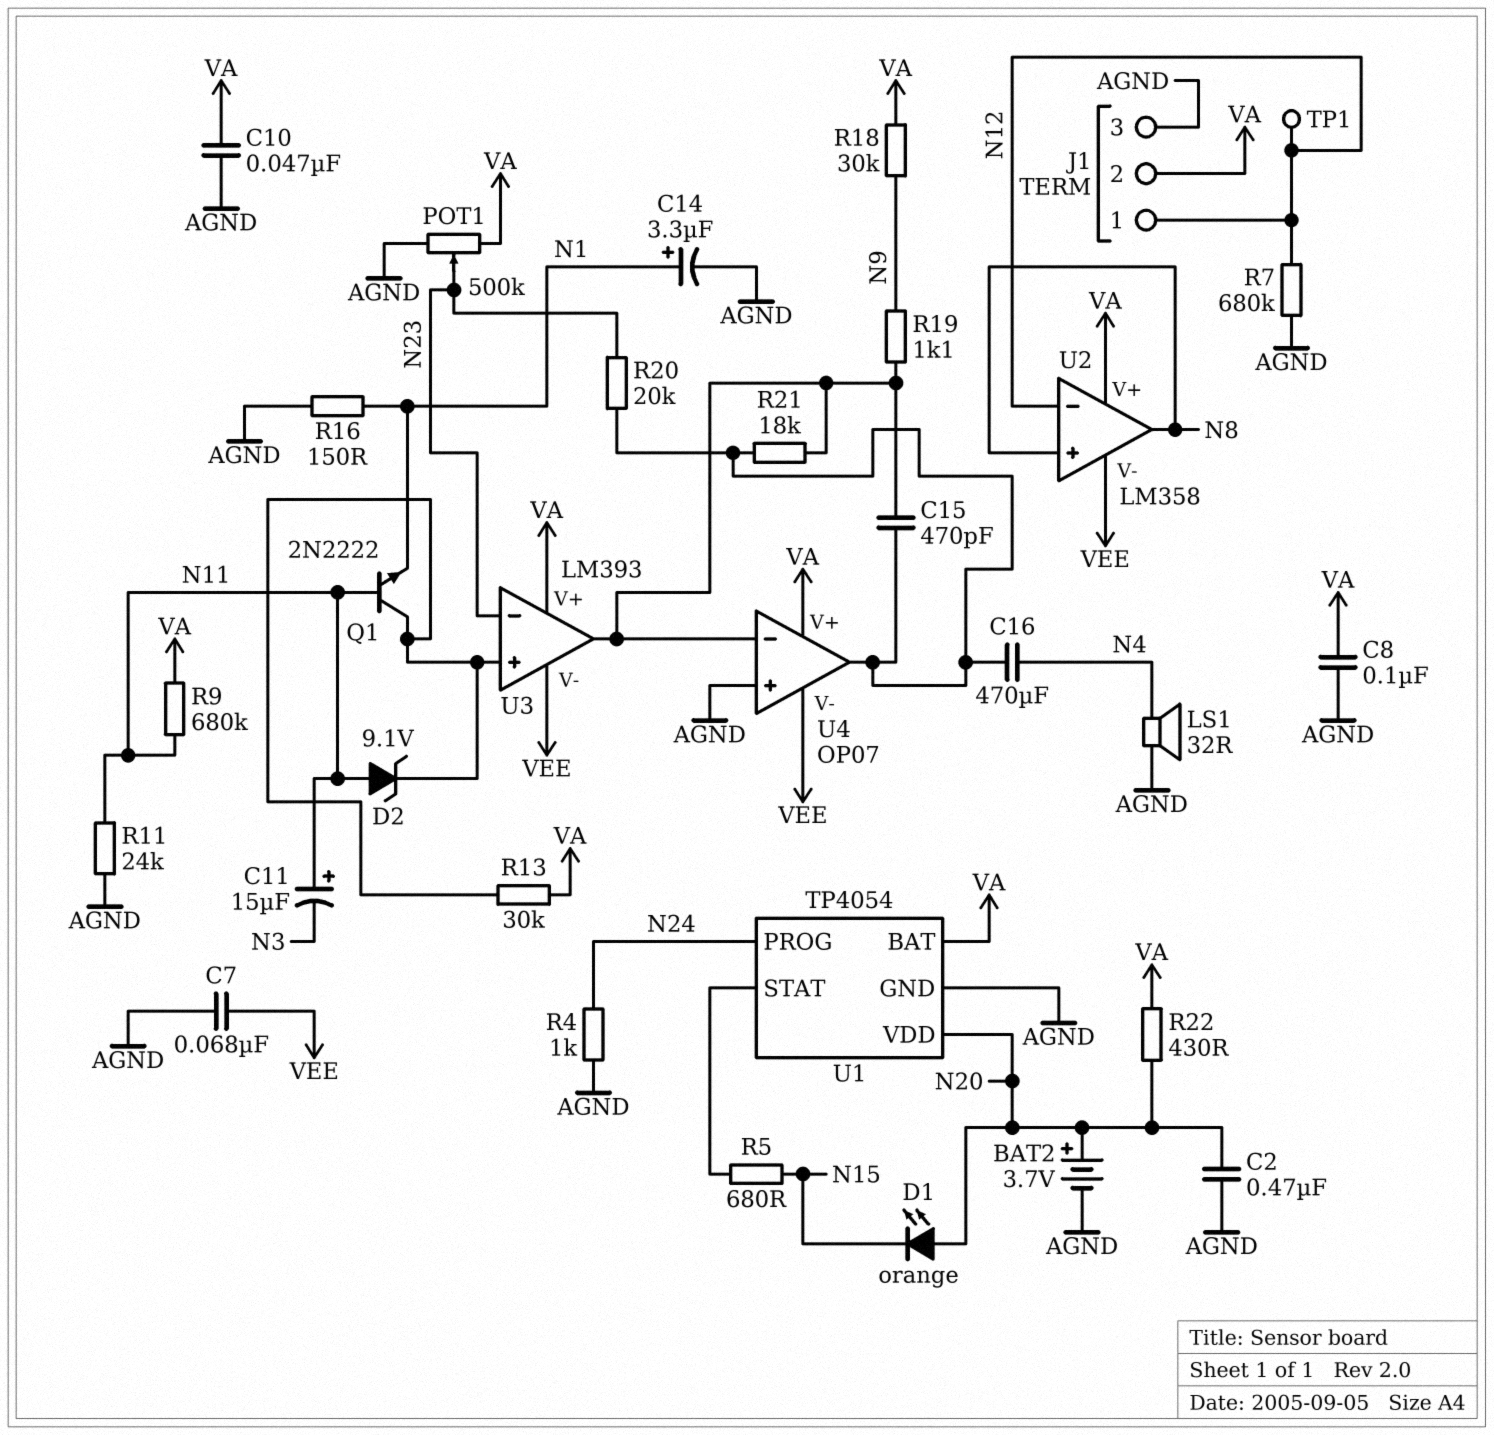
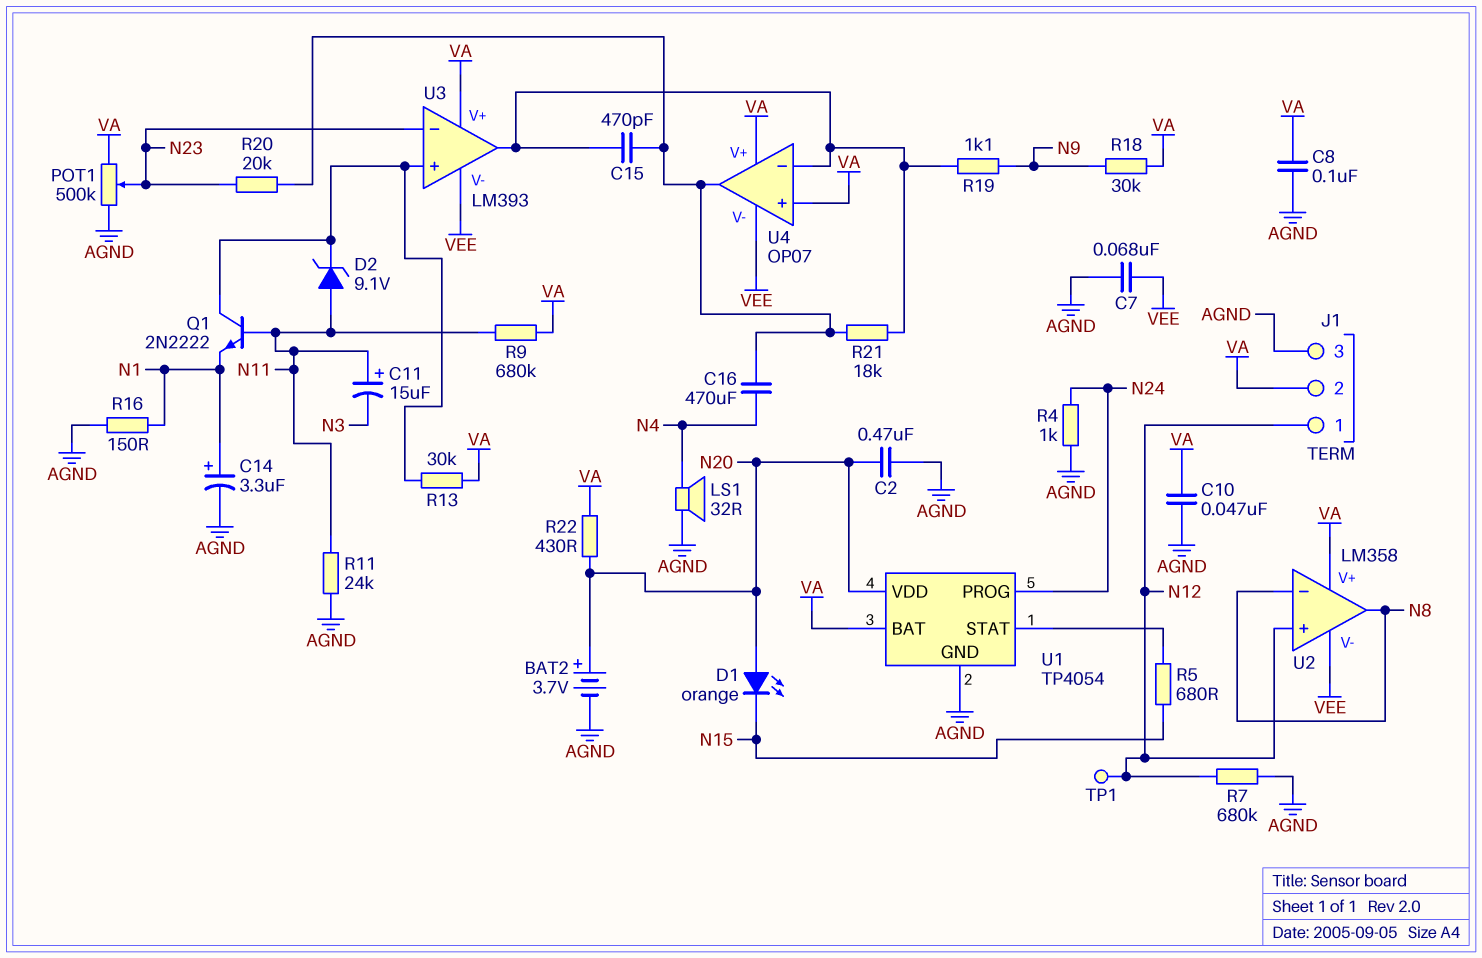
U2 pin in+: N8 -> N12
U2 pin in-: N12 -> N8
U4 pin in+: AGND -> VA

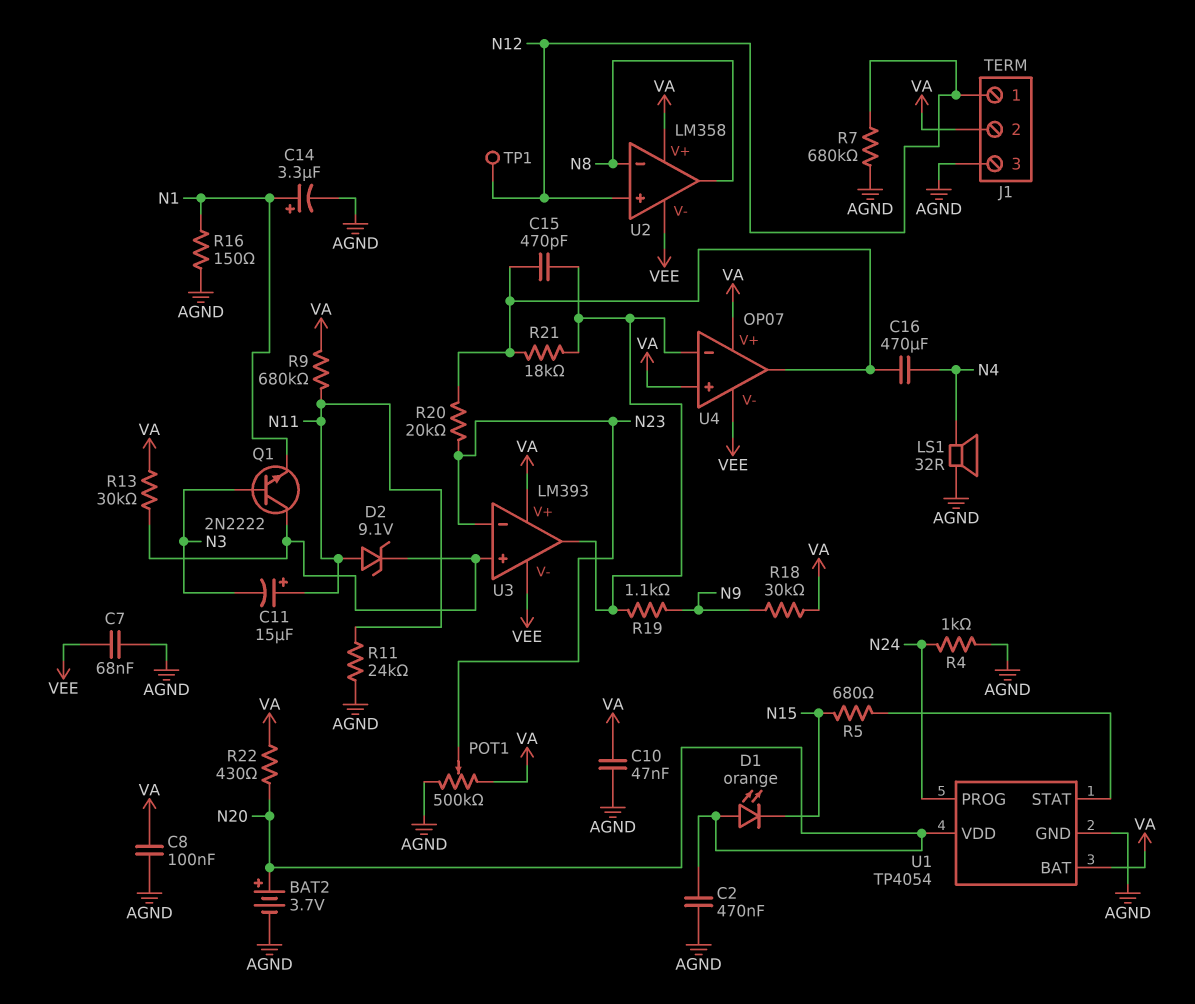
Q1: NPN 2N2222 (B N11, C U3/in+, E N1) -> NPN 2N2222 (B N3, C U3/in+, E N1)

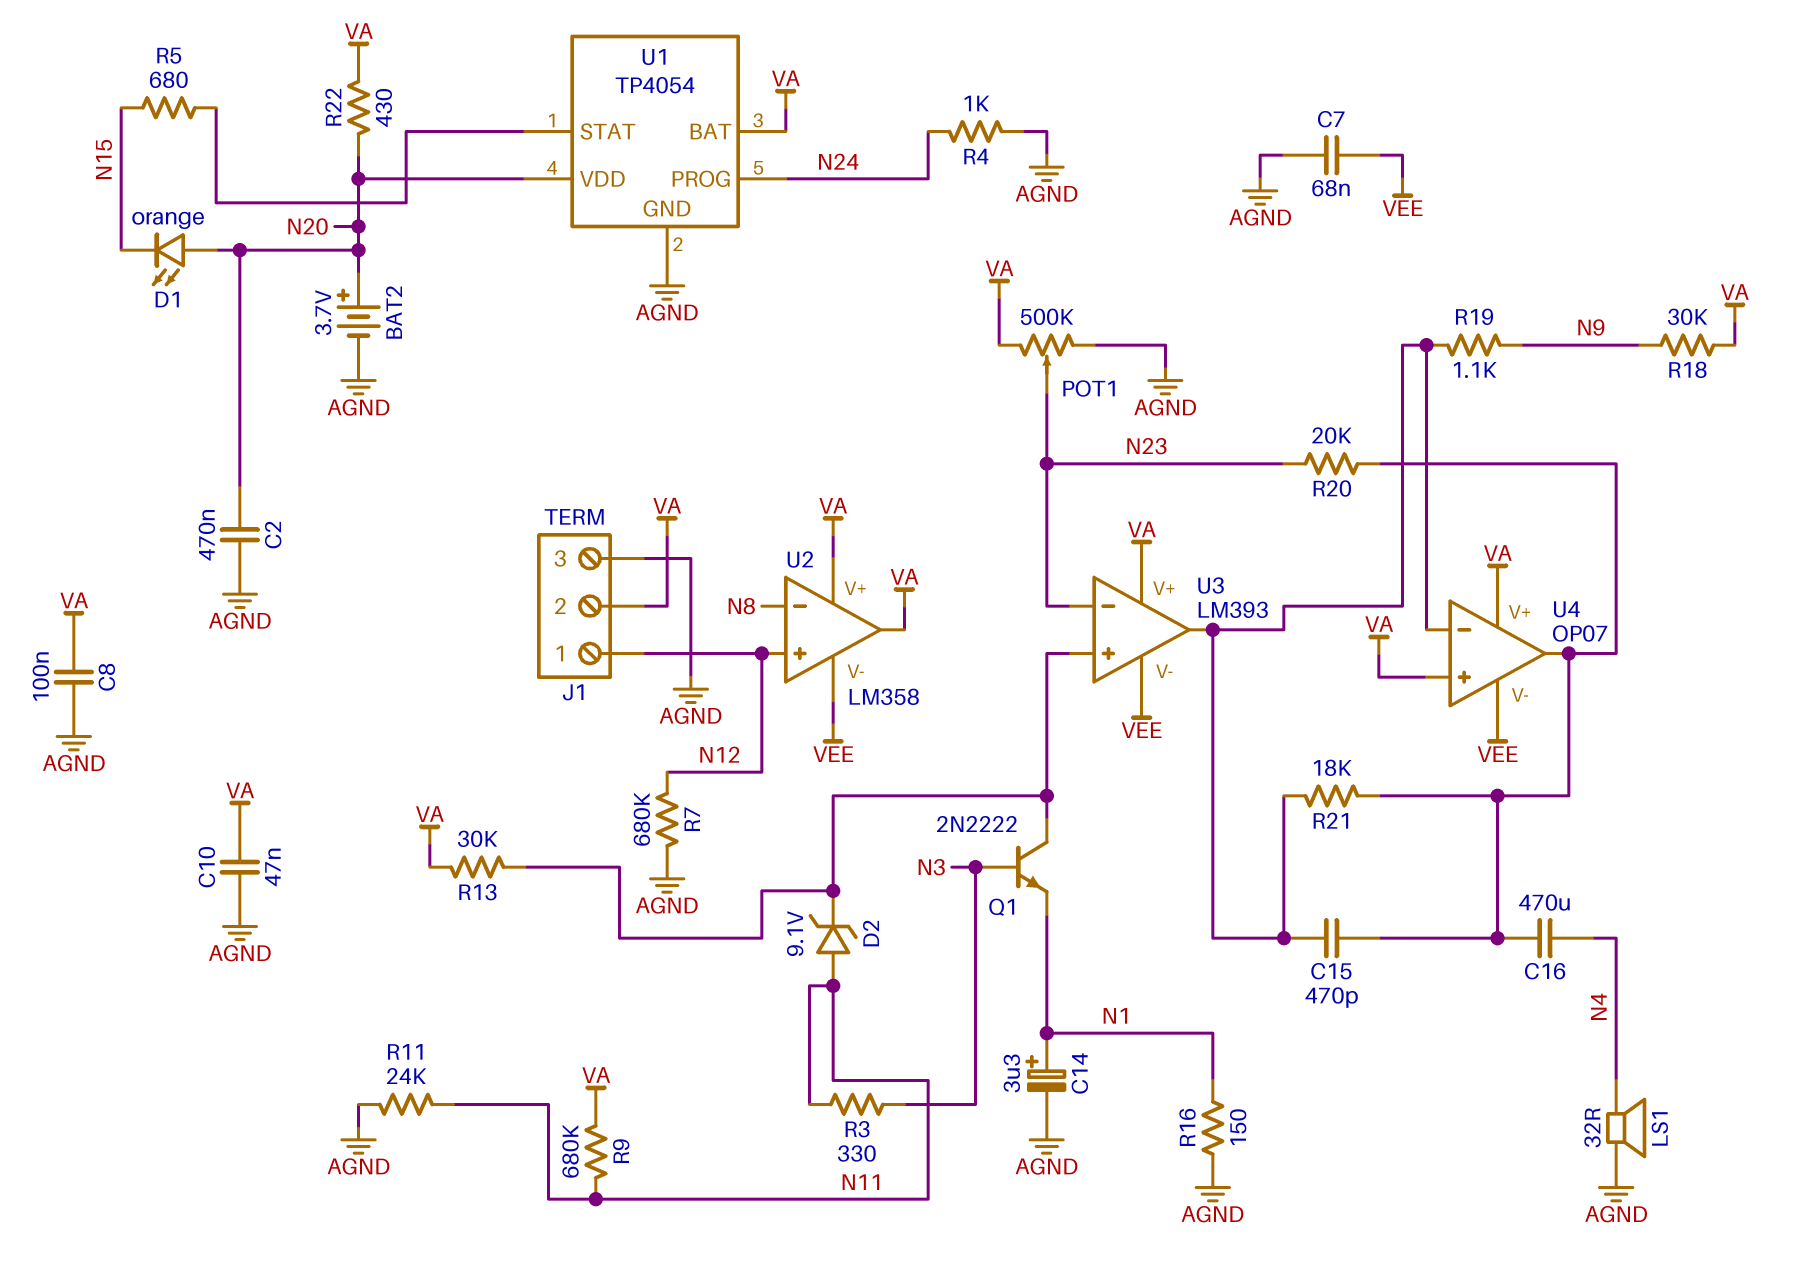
C11: 15uF (plus N11, minus N3) -> none
R3: none -> 330 (N3, N11)
TP1: test point (N12) -> none
U2 pin out: N8 -> VA

